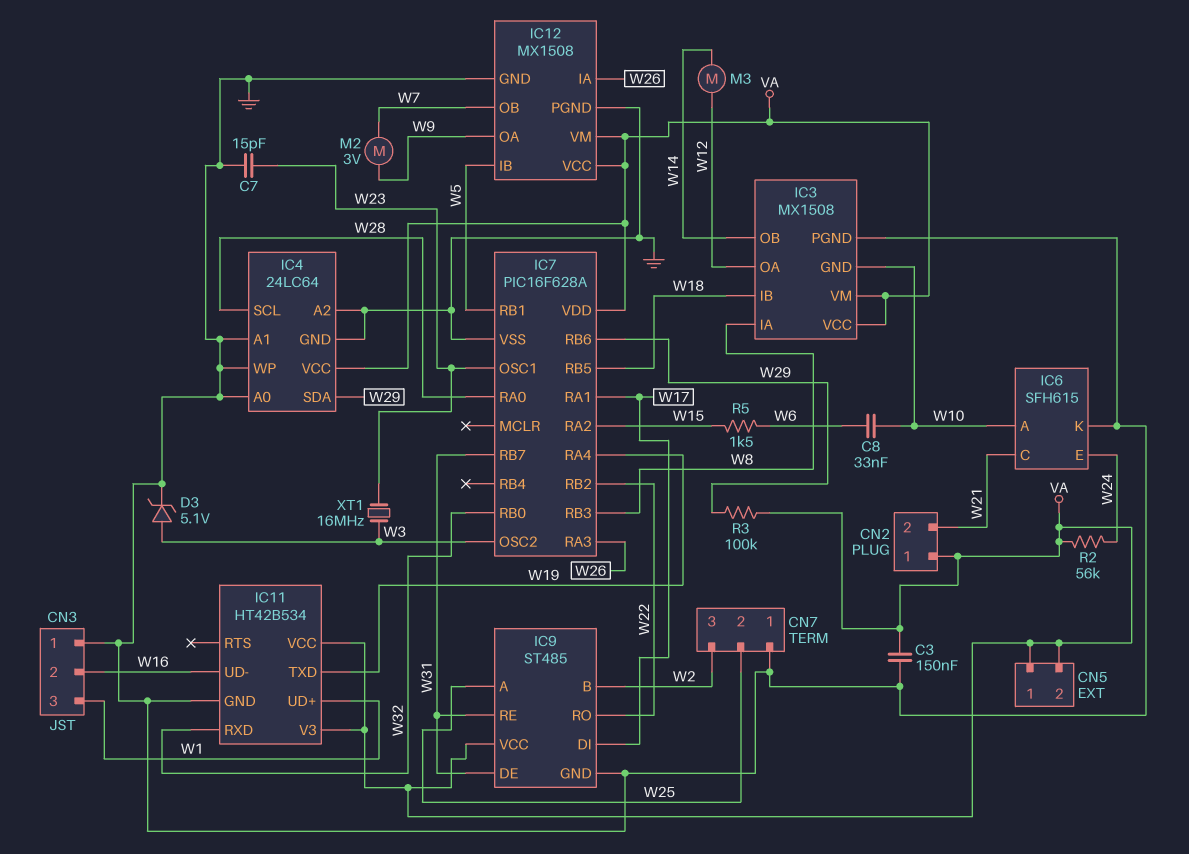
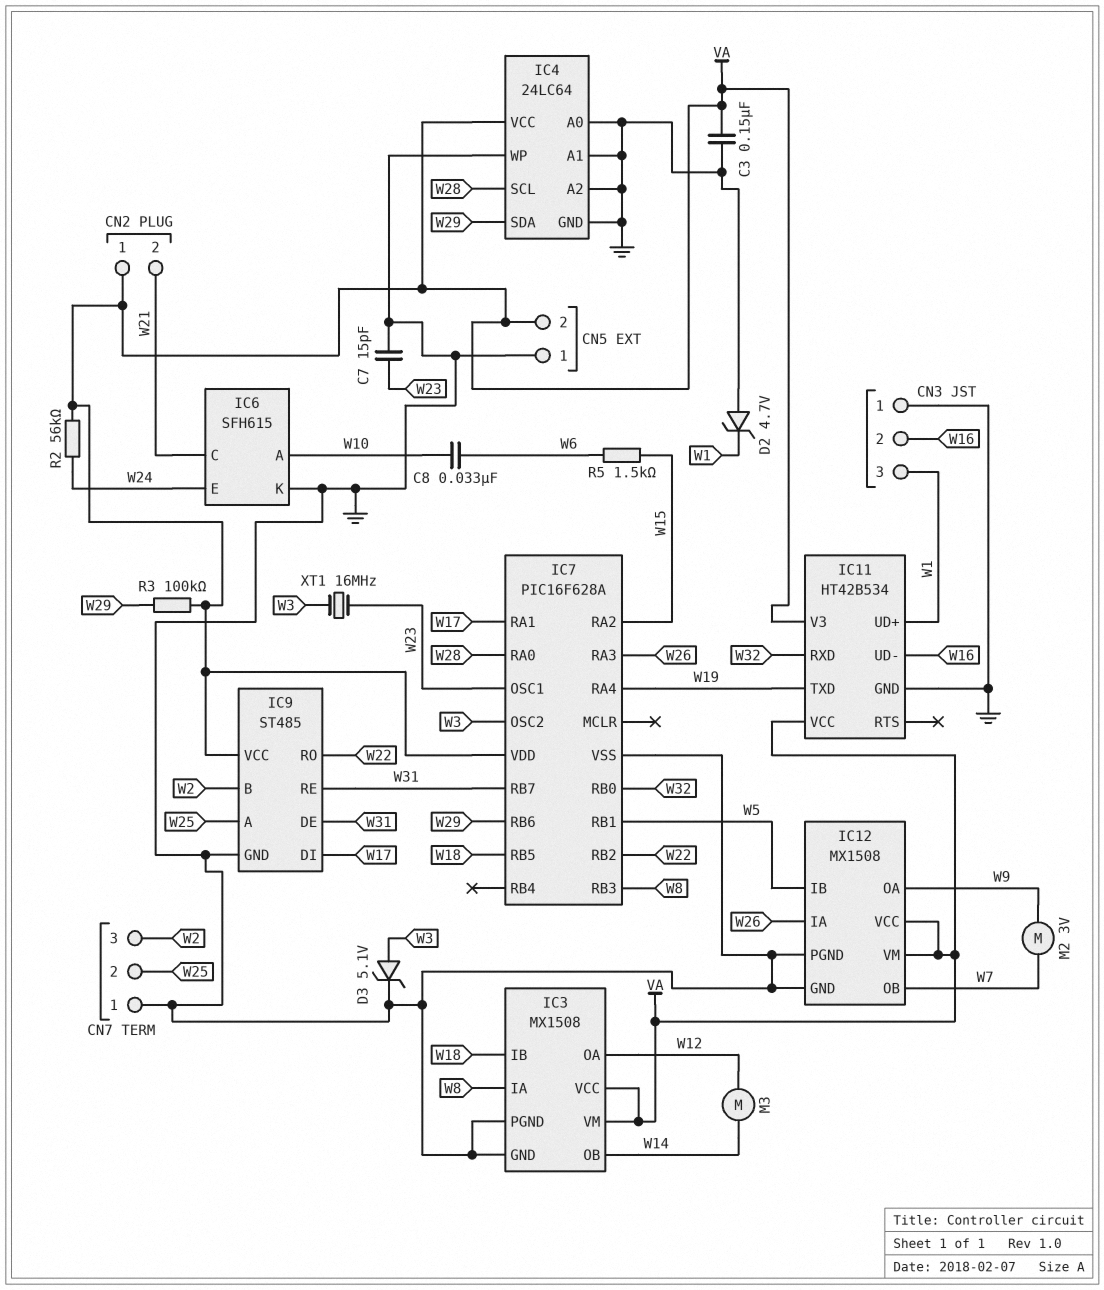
CN5 pin 1: VA -> GND
D2: none -> zener 4.7V (A GND, K W1)
IC3 pin GND: W10 -> GND

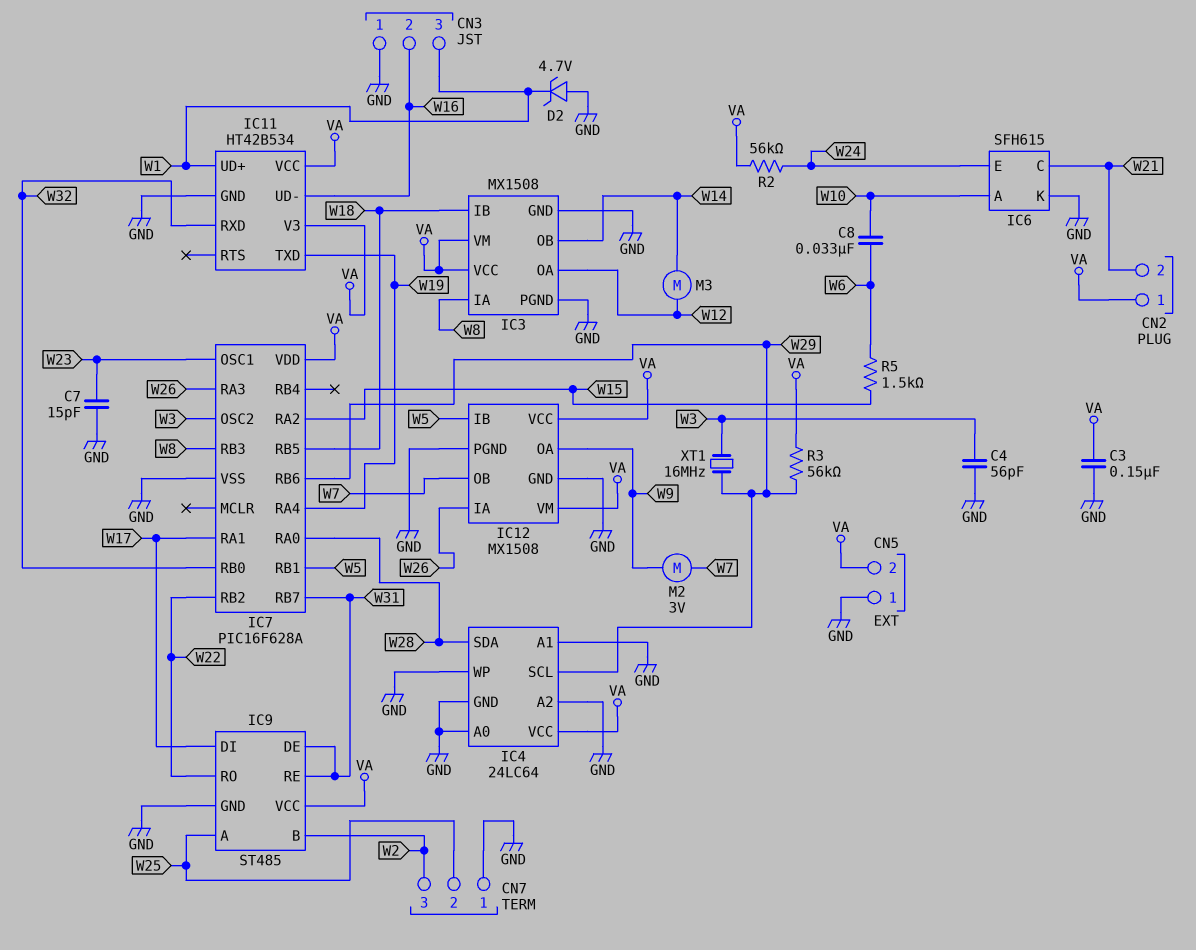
C4: none -> 56pF (GND, W3)
D3: zener 5.1V (A W3, K GND) -> none
IC4 pin SCL: W28 -> W29
IC4 pin SDA: W29 -> W28
R3: 100k (VA, W29) -> 56k (VA, W29)
XT1: 16MHz (W3, W23) -> 16MHz (W3, W29)

